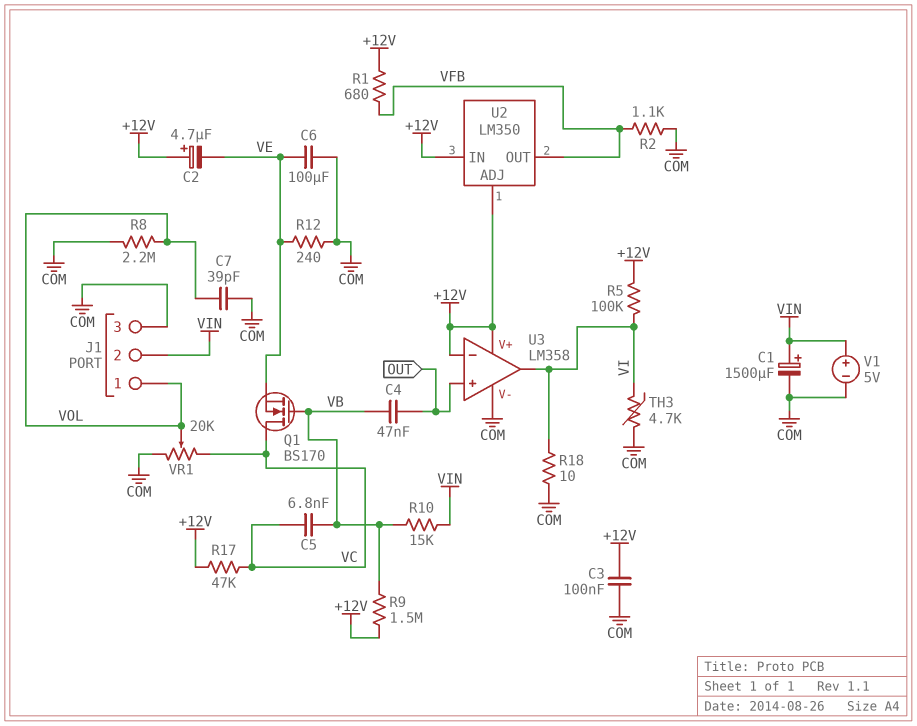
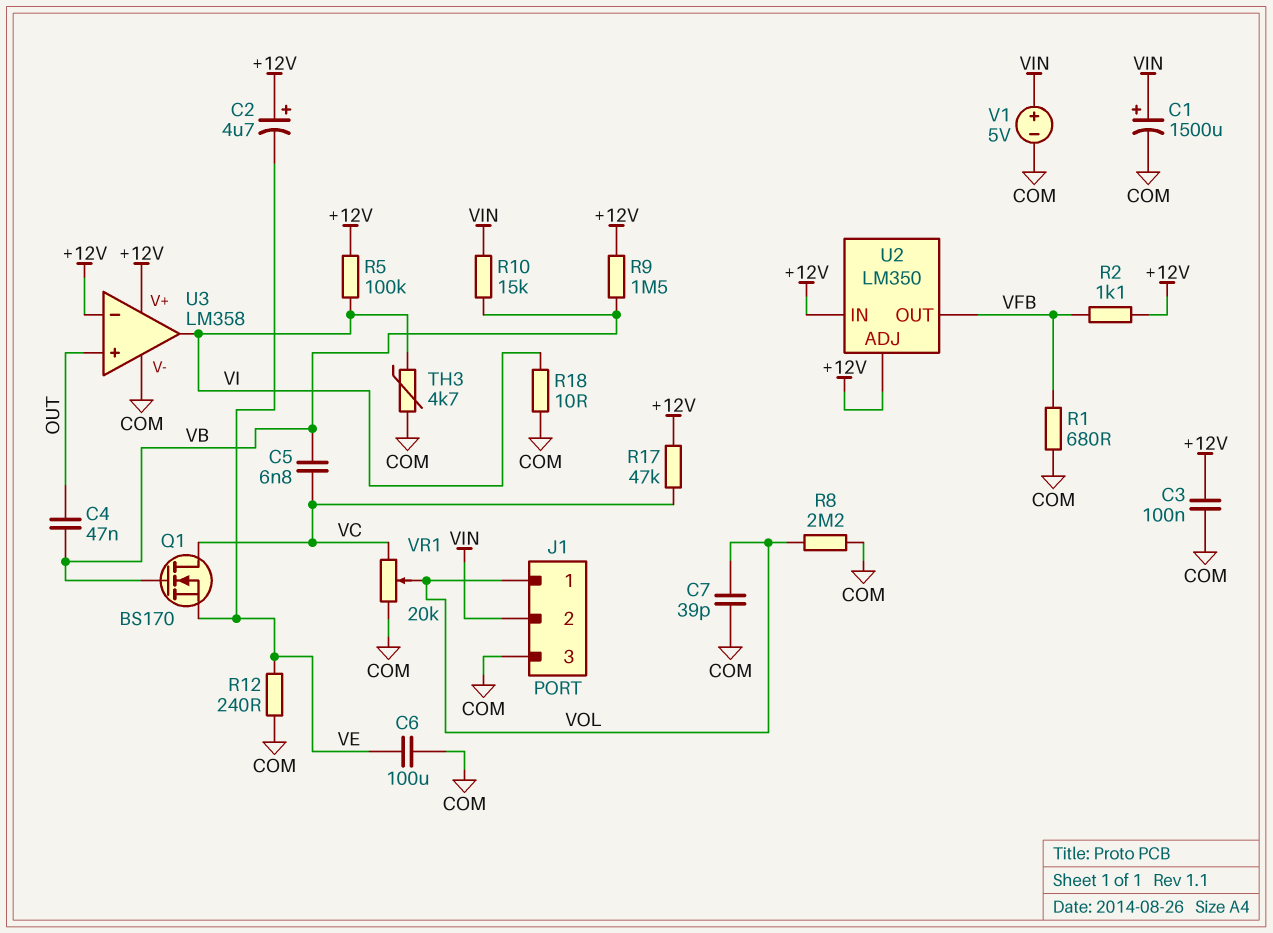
R1: 680 (+12V, VFB) -> 680 (COM, VFB)
R2: 1.1k (COM, VFB) -> 1.1k (+12V, VFB)

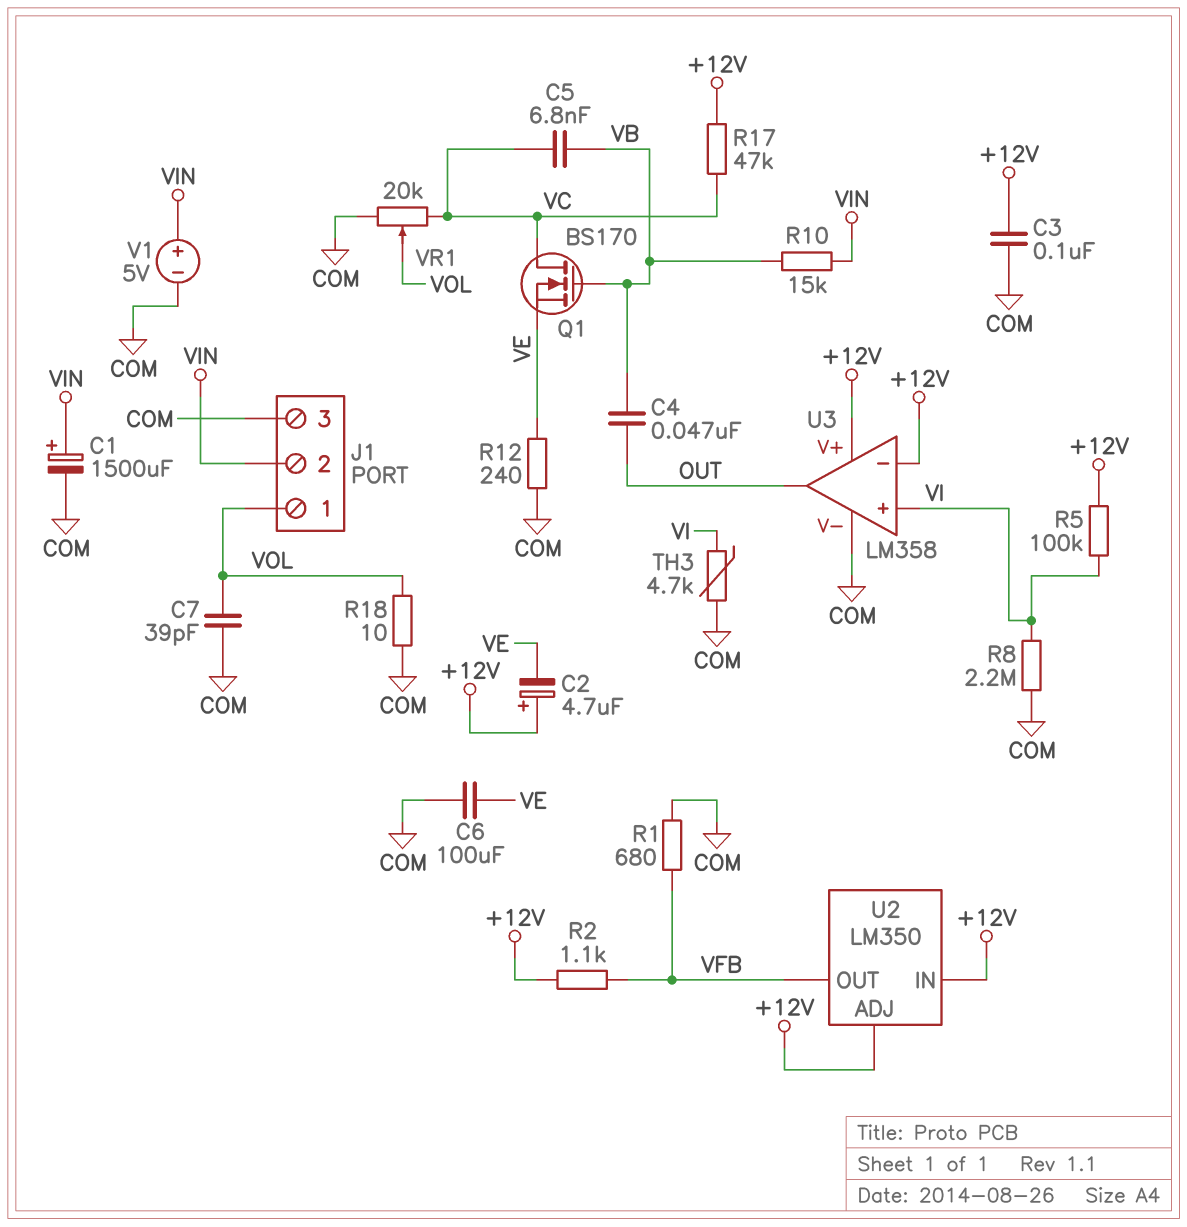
R8: 2.2M (COM, VOL) -> 2.2M (COM, VI)
R9: 1.5M (+12V, VB) -> none
R18: 10 (COM, VI) -> 10 (COM, VOL)
U3 pin in+: OUT -> VI
U3 pin out: VI -> OUT

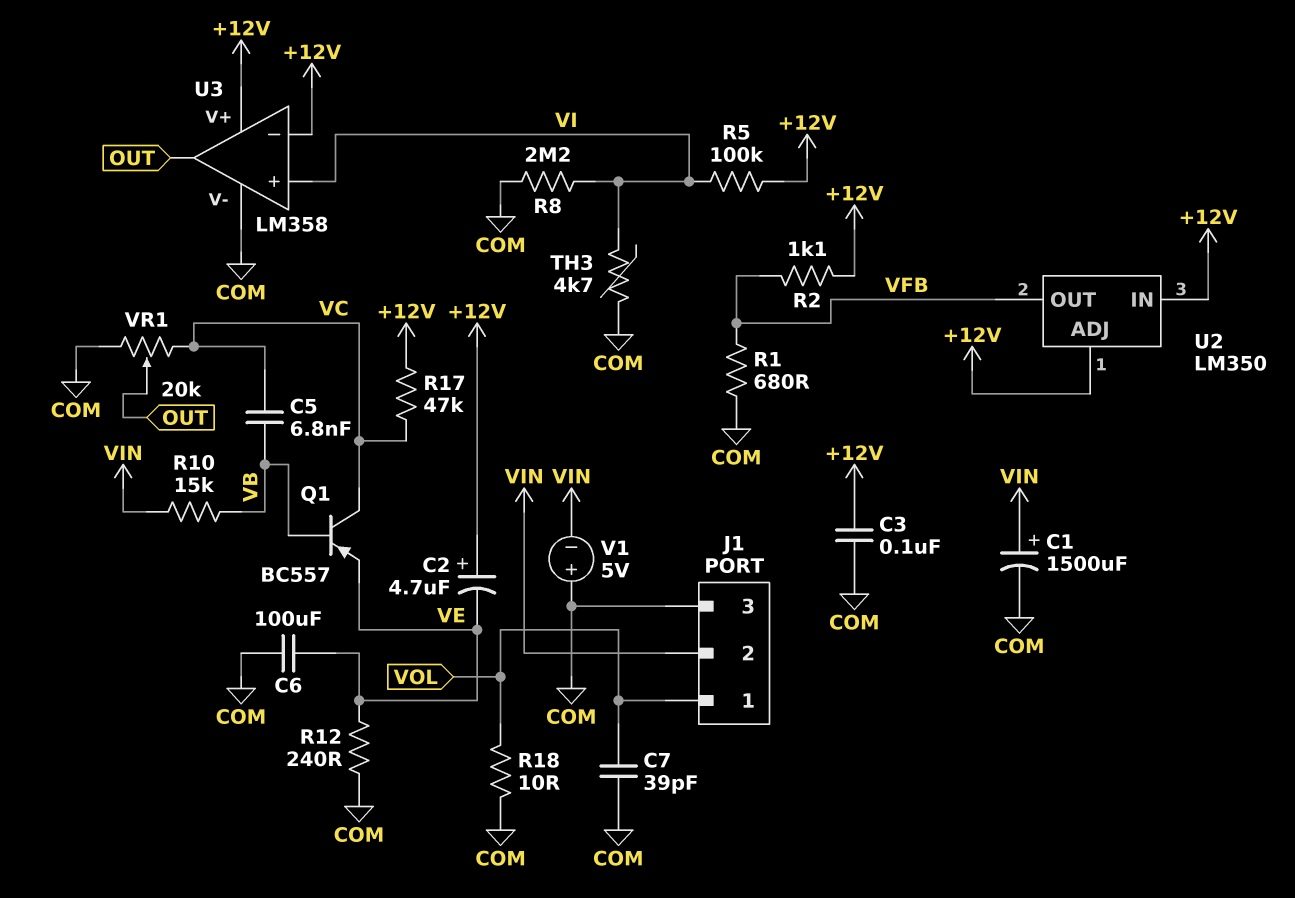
C4: 47nF (OUT, VB) -> none
Q1: NMOS BS170 (G VB, D VC, S VE) -> PNP BC557 (B VB, C VC, E VE)
V1: 5V (plus VIN, minus COM) -> 5V (plus COM, minus VIN)
VR1: 20k (COM, VC, wiper VOL) -> 20k (COM, VC, wiper OUT)

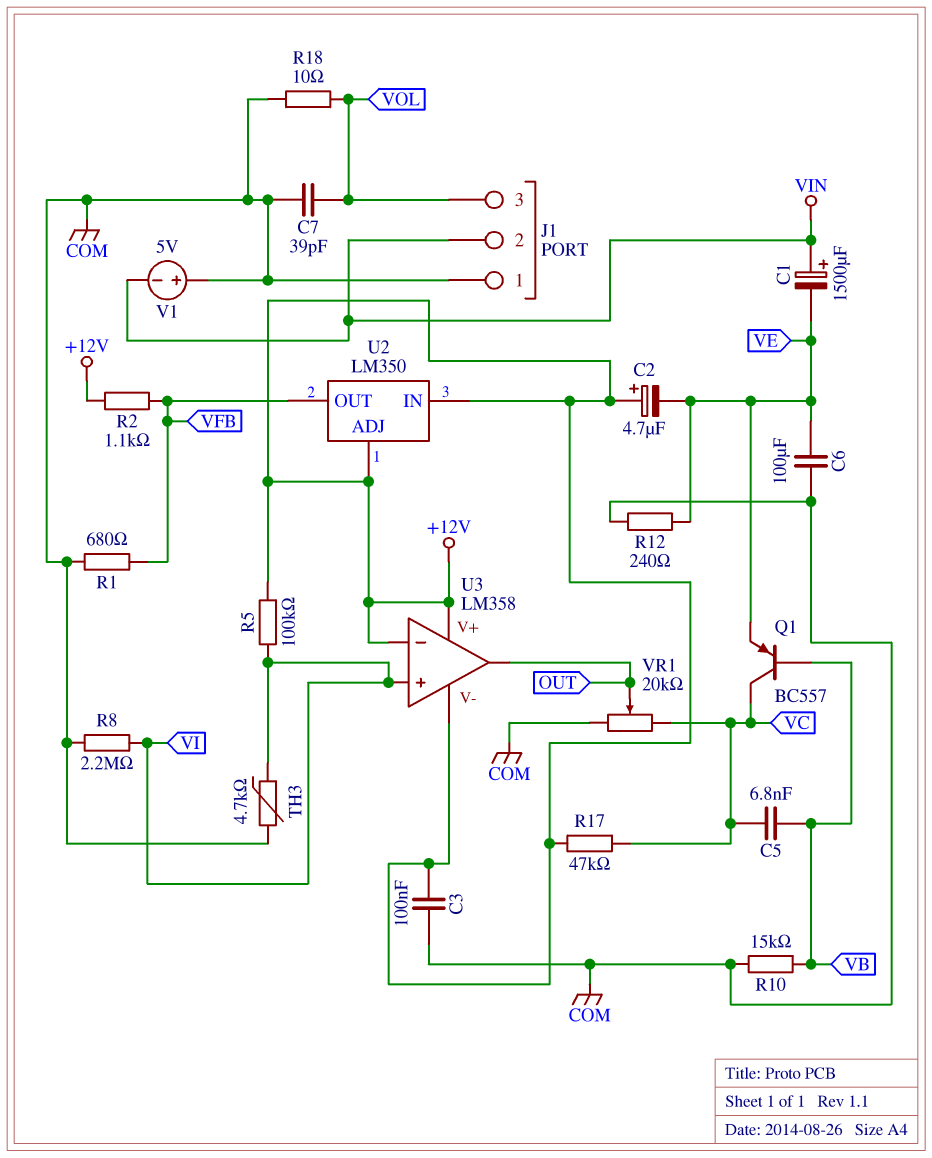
C1: 1500uF (plus VIN, minus COM) -> 1500uF (plus VIN, minus VE)
J1 pin 1: VOL -> COM
J1 pin 3: COM -> VOL
R10: 15k (VB, VIN) -> 15k (COM, VB)
U3 pin V-: COM -> +12V

